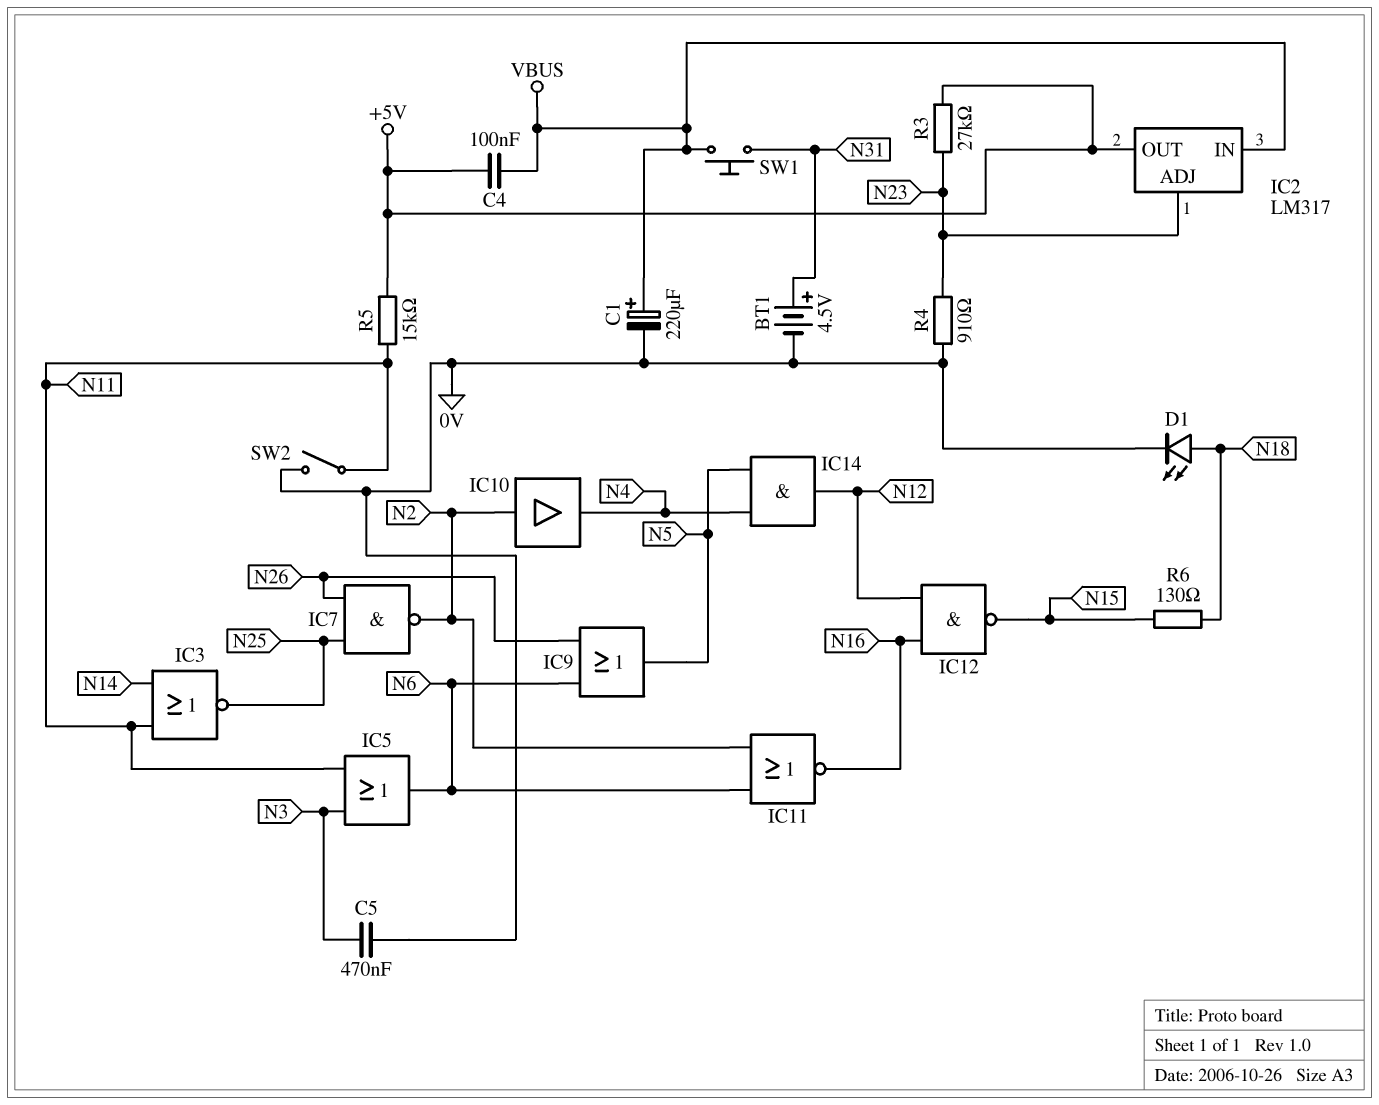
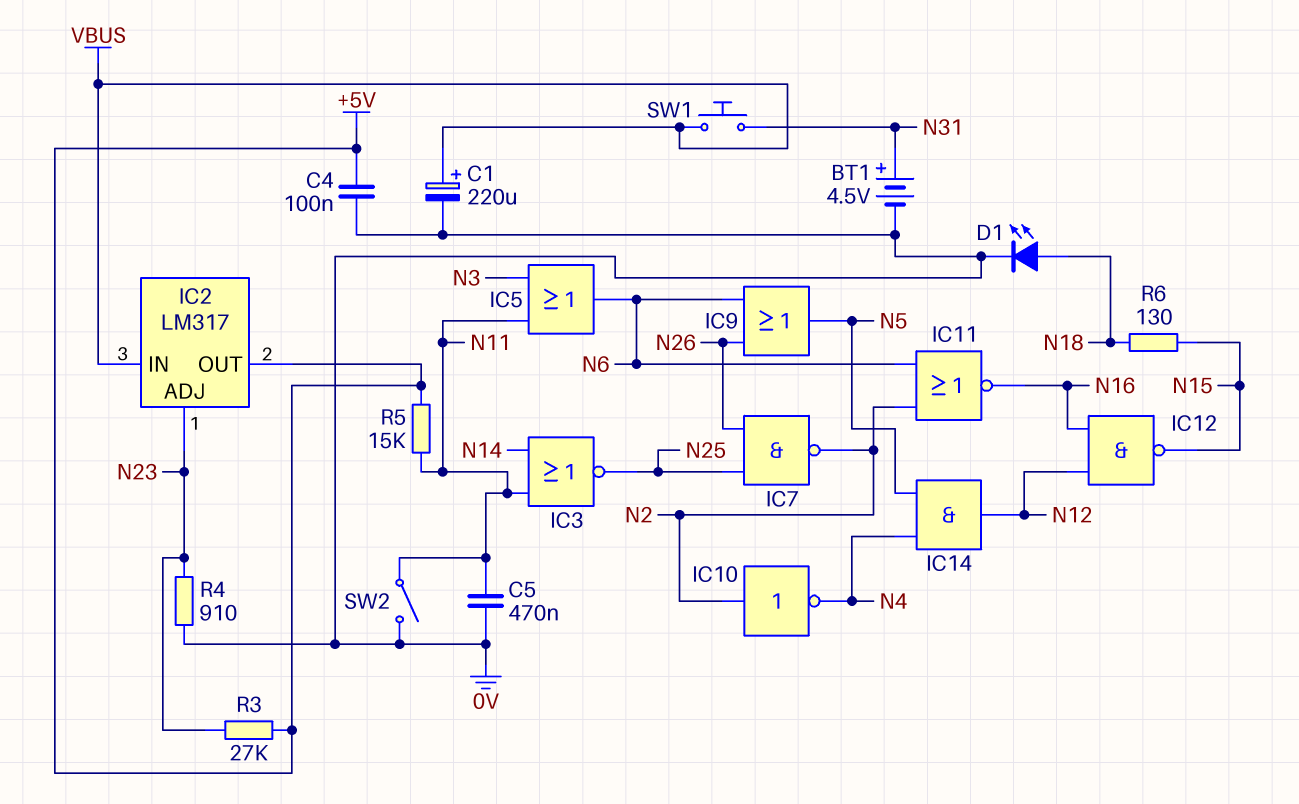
C4: 100nF (+5V, VBUS) -> 100nF (+5V, 0V)
C5: 470nF (0V, N3) -> 470nF (0V, N11)
IC10: buffer (in N2, out N4) -> NOT (in N2, out N4)

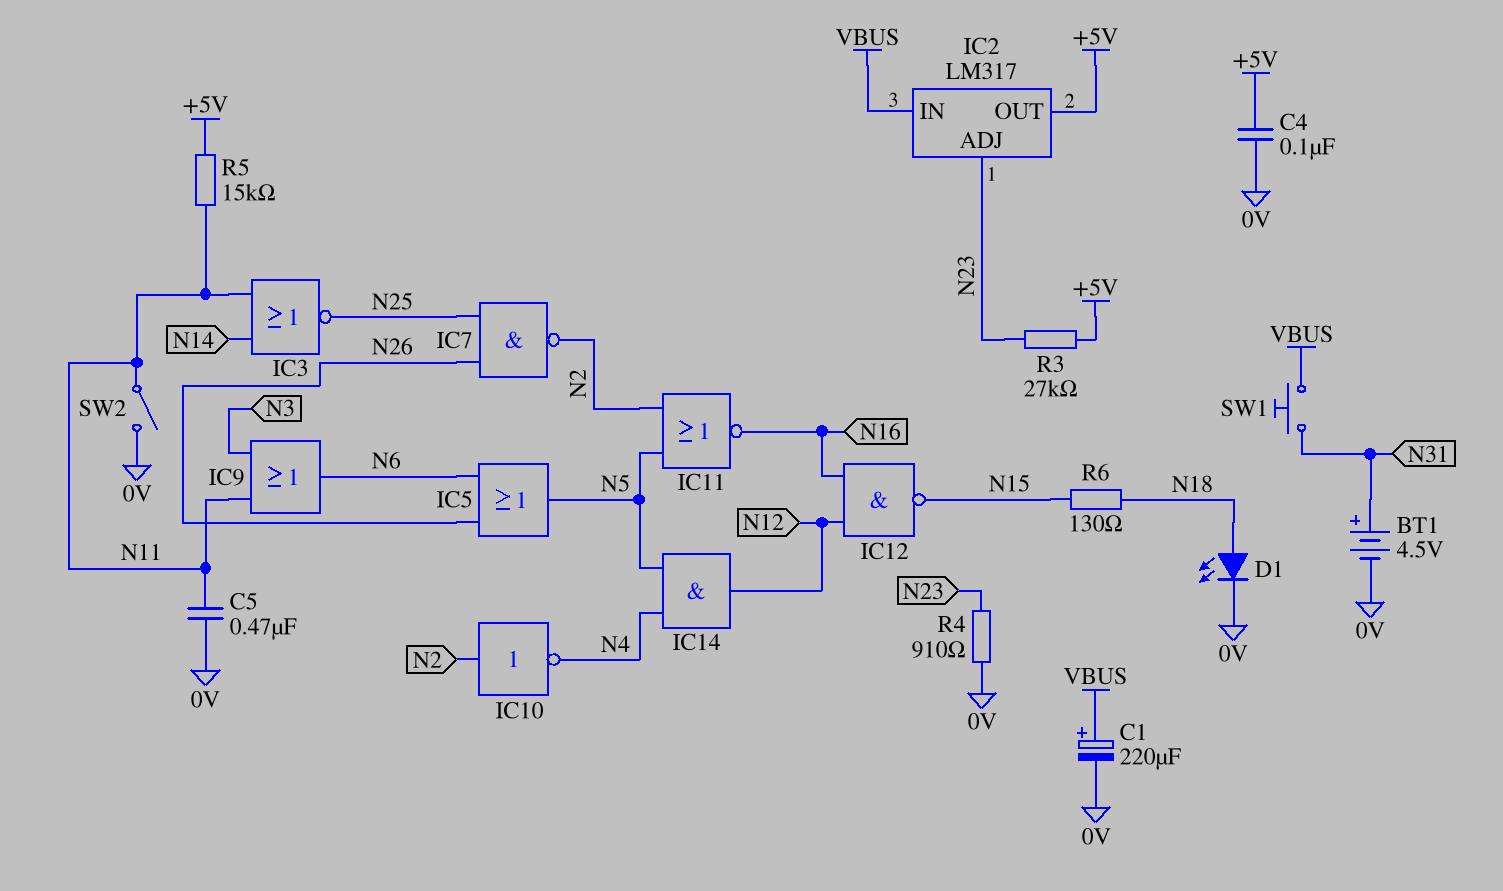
IC5: OR (in N3, in N11, out N6) -> OR (in N6, in N26, out N5)
IC9: OR (in N6, in N26, out N5) -> OR (in N3, in N11, out N6)
IC11: NOR (in N2, in N6, out N16) -> NOR (in N2, in N5, out N16)

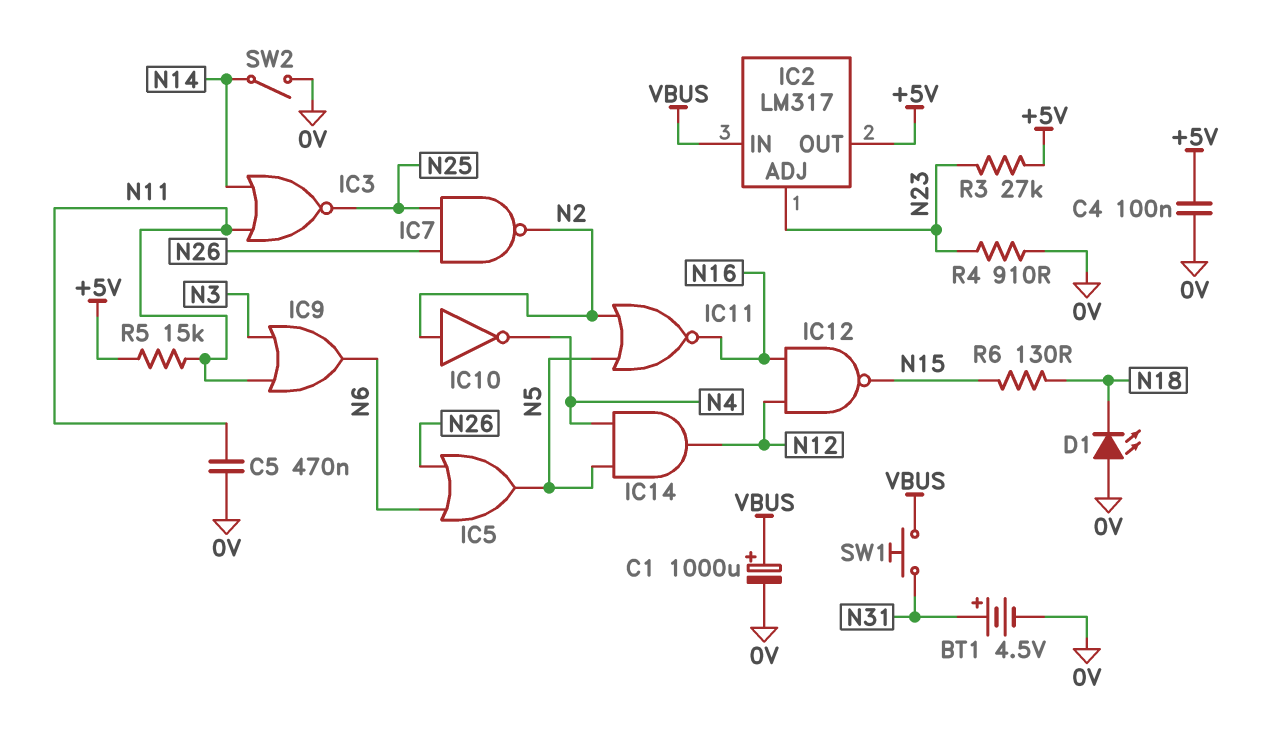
C1: 220uF (plus VBUS, minus 0V) -> 1000uF (plus VBUS, minus 0V)
D1: LED (A N18, K 0V) -> LED (A 0V, K N18)
SW2: switch (0V, N11) -> switch (0V, N14)

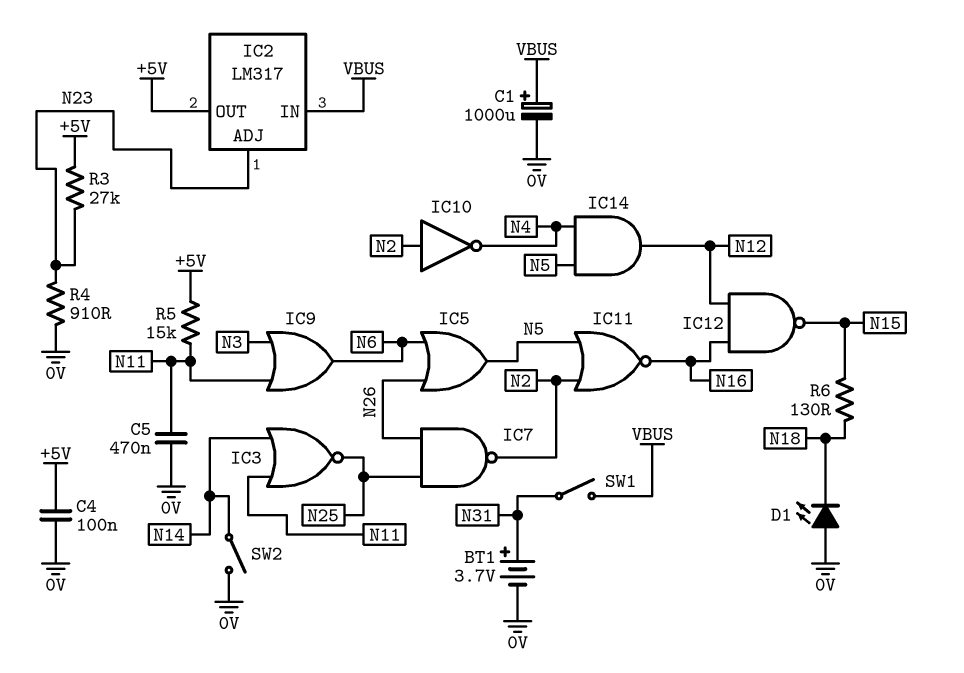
BT1: 4.5V (plus N31, minus 0V) -> 3.7V (plus N31, minus 0V)
SW1: button (N31, VBUS) -> switch (N31, VBUS)

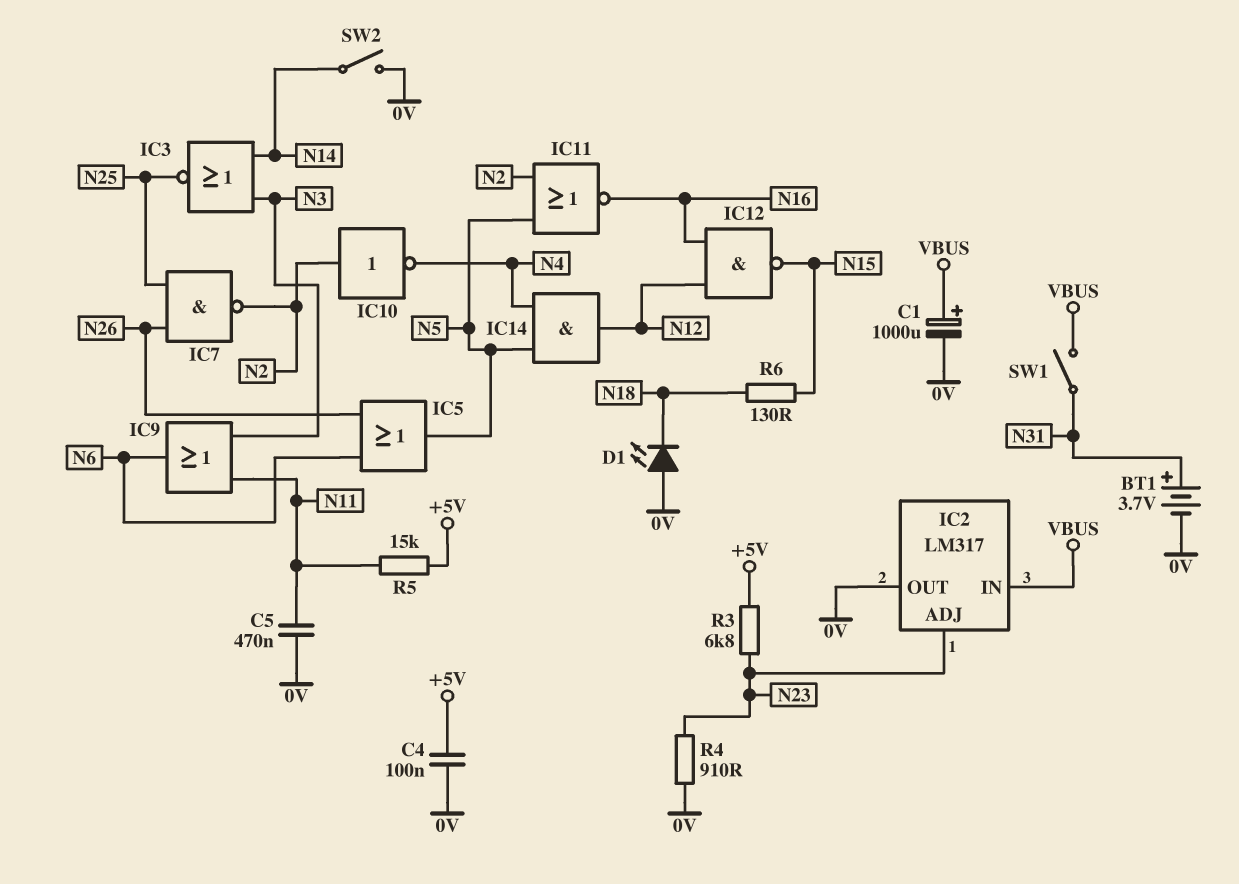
IC2 pin OUT: +5V -> 0V
IC3: NOR (in N11, in N14, out N25) -> NOR (in N3, in N14, out N25)
R3: 27k (+5V, N23) -> 6.8k (+5V, N23)

